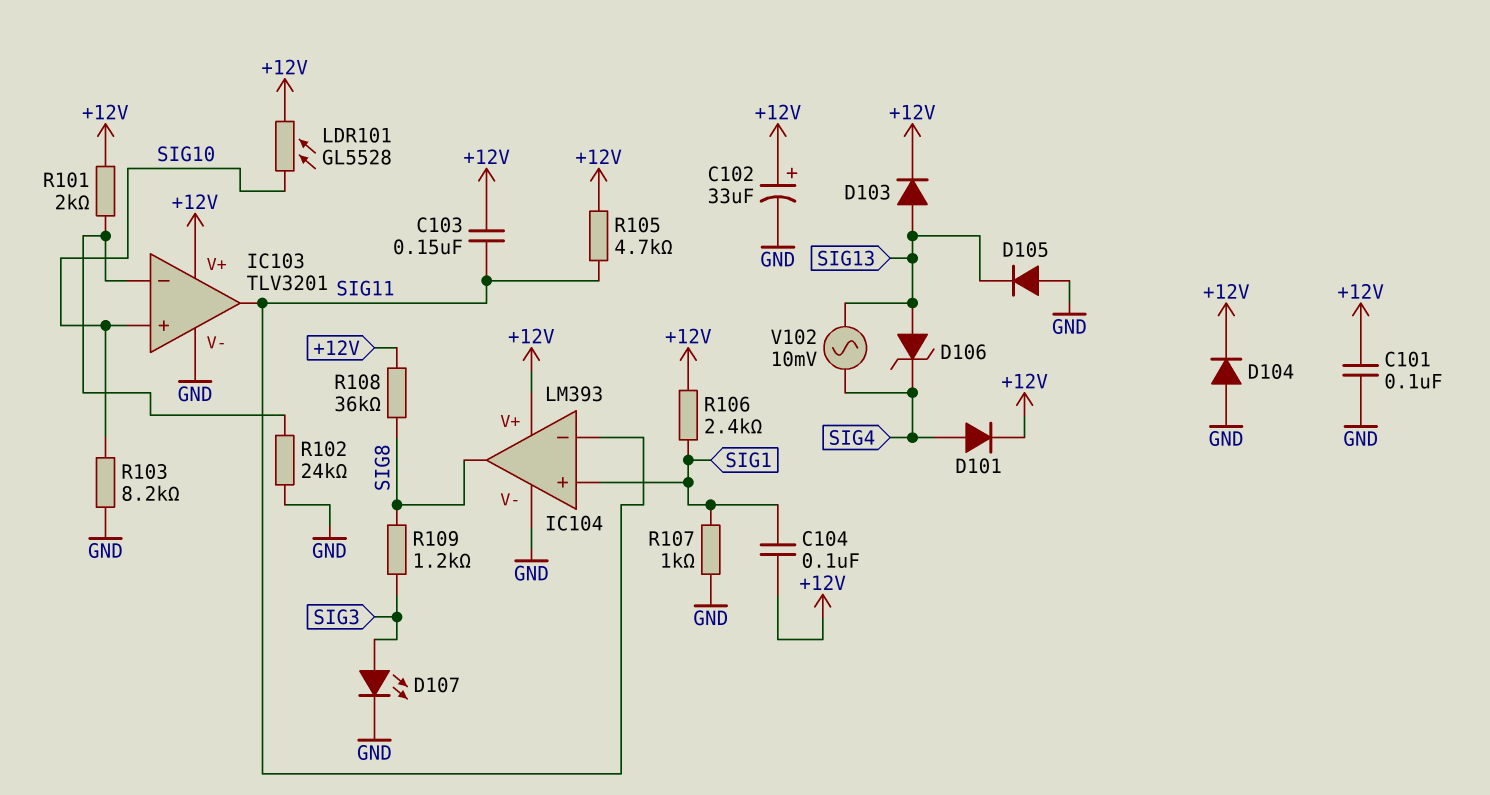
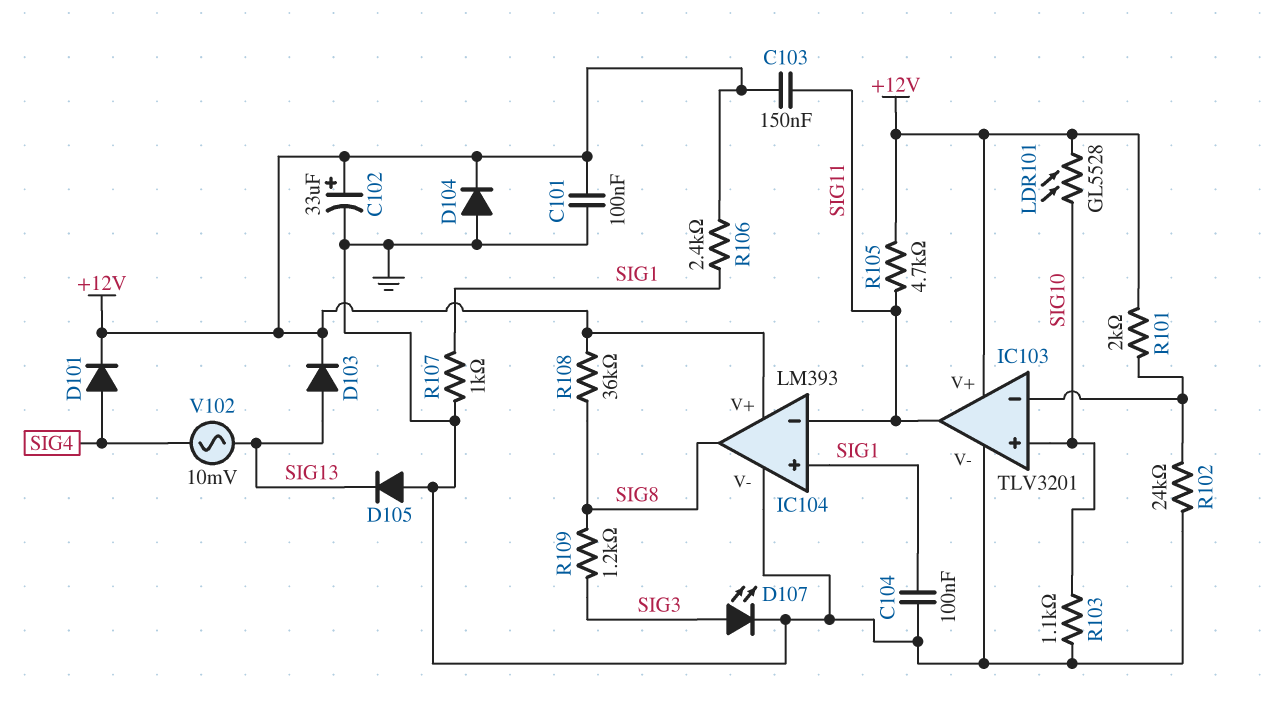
C104: 100nF (+12V, SIG1) -> 100nF (GND, SIG1)
D106: zener (A SIG13, K SIG4) -> none
R103: 8.2k (GND, SIG10) -> 1.1k (GND, SIG10)

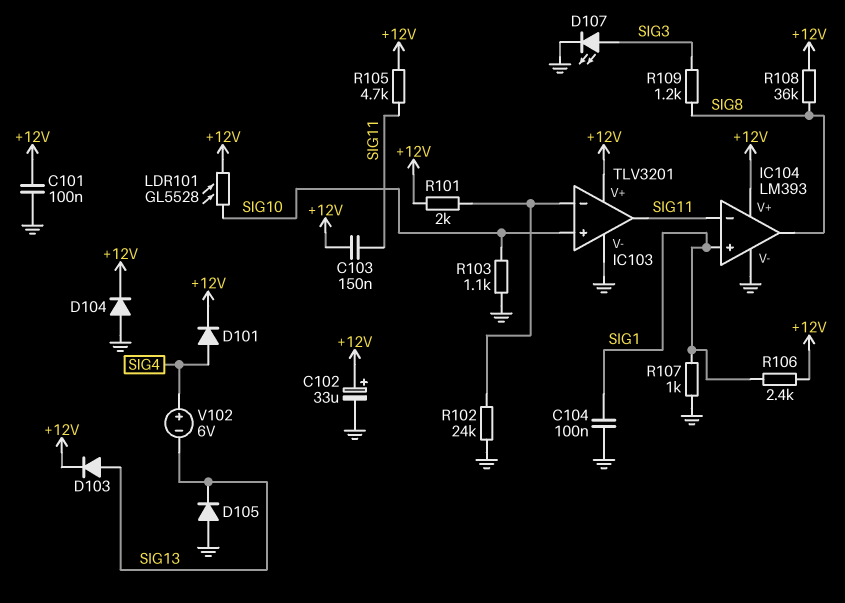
V102: AC 10mV (SIG4, SIG13) -> 6V (plus SIG4, minus SIG13)

